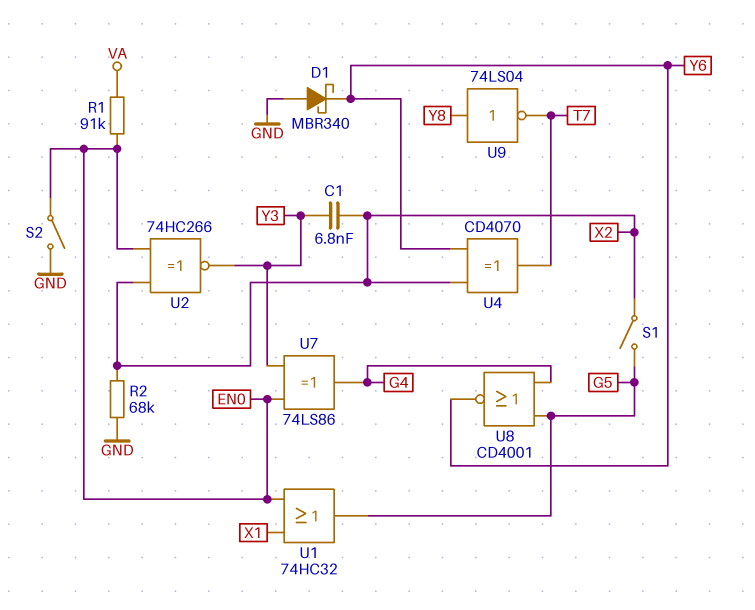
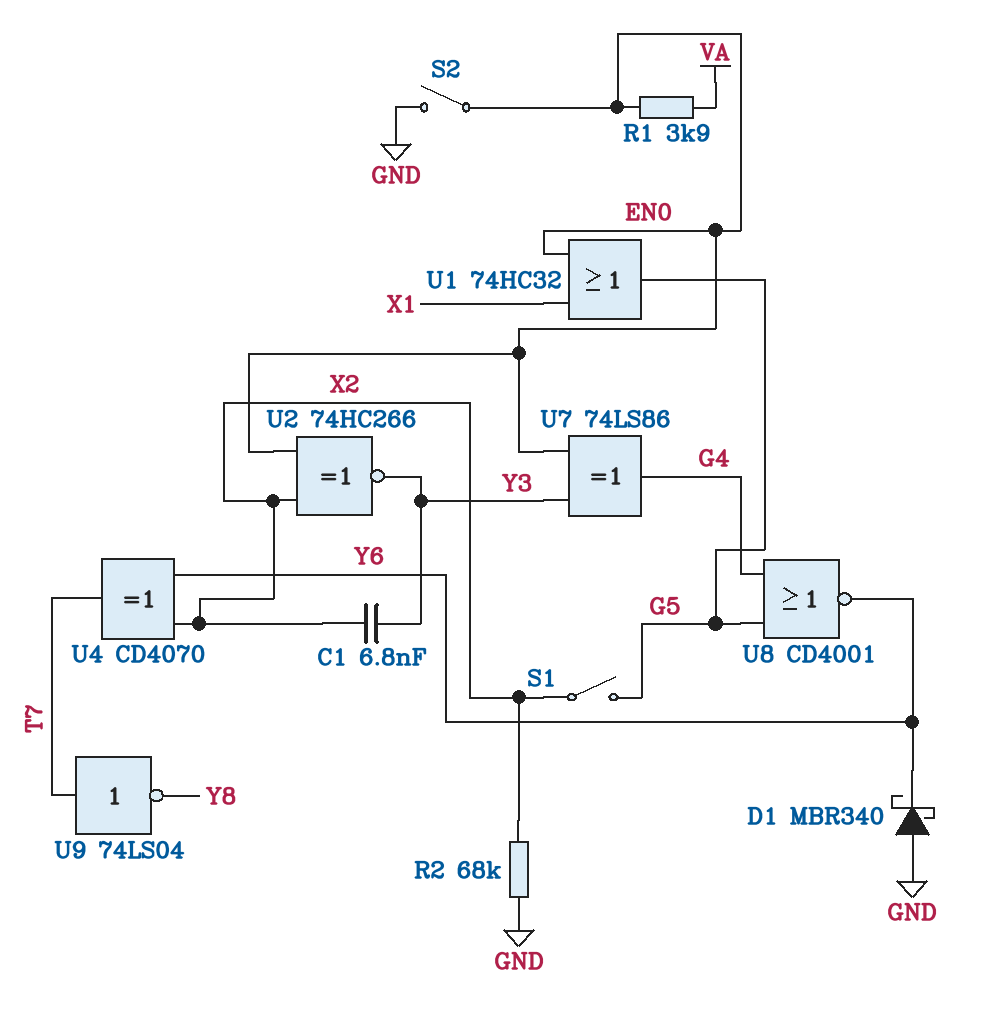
R1: 91k (EN0, VA) -> 3.9k (EN0, VA)
U9: NOT 74LS04 (in Y8, out T7) -> NOT 74LS04 (in T7, out Y8)

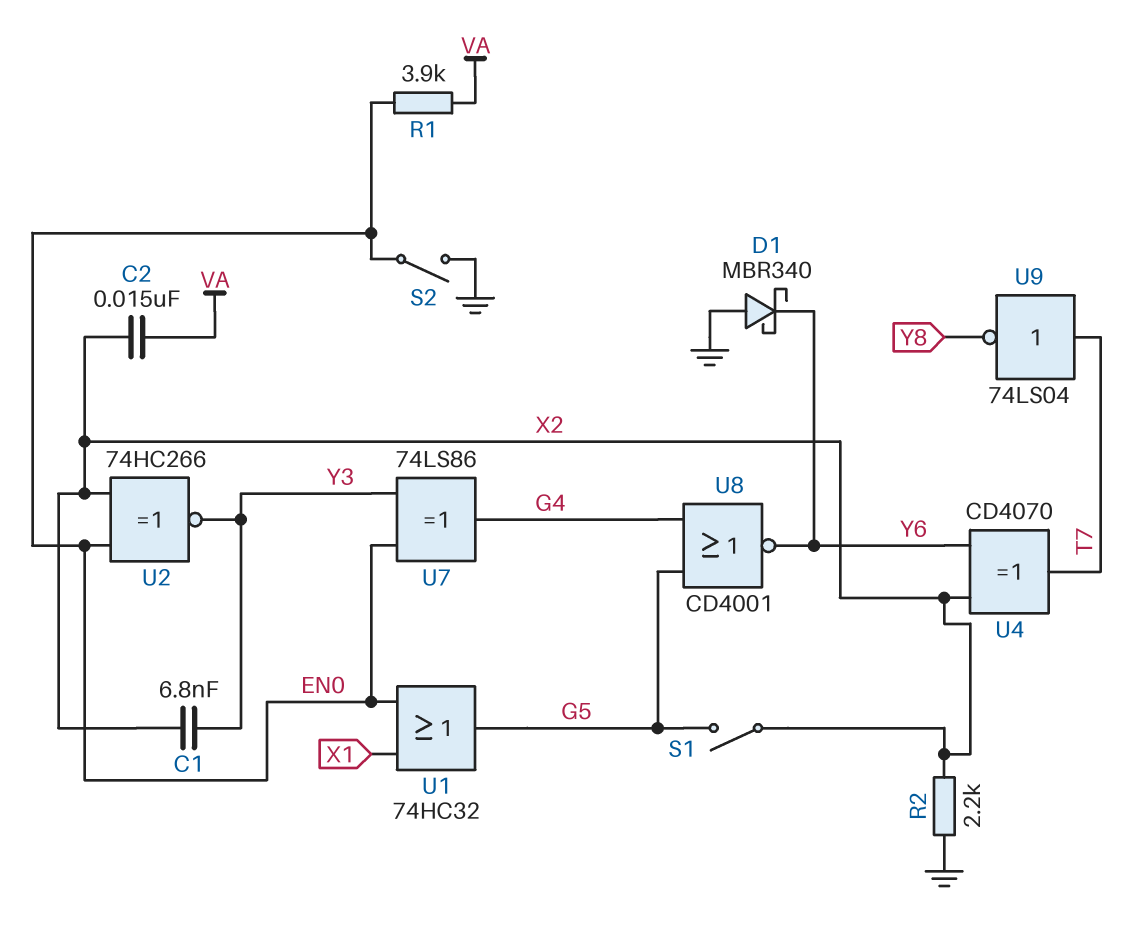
C2: none -> 15nF (VA, X2)
R2: 68k (GND, X2) -> 2.2k (GND, X2)

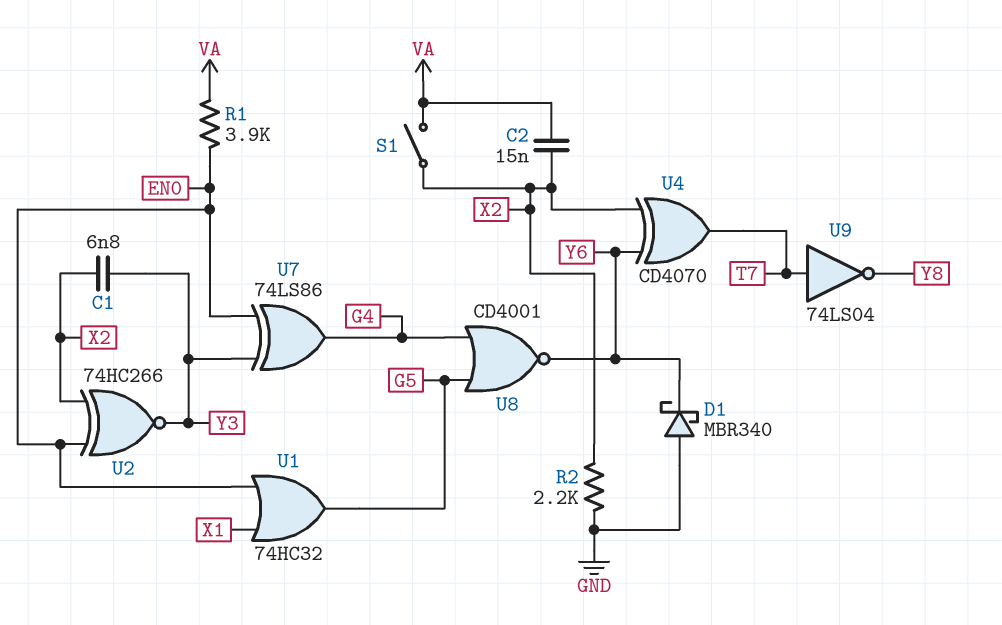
S1: switch (G5, X2) -> switch (VA, X2)
S2: switch (EN0, GND) -> none

